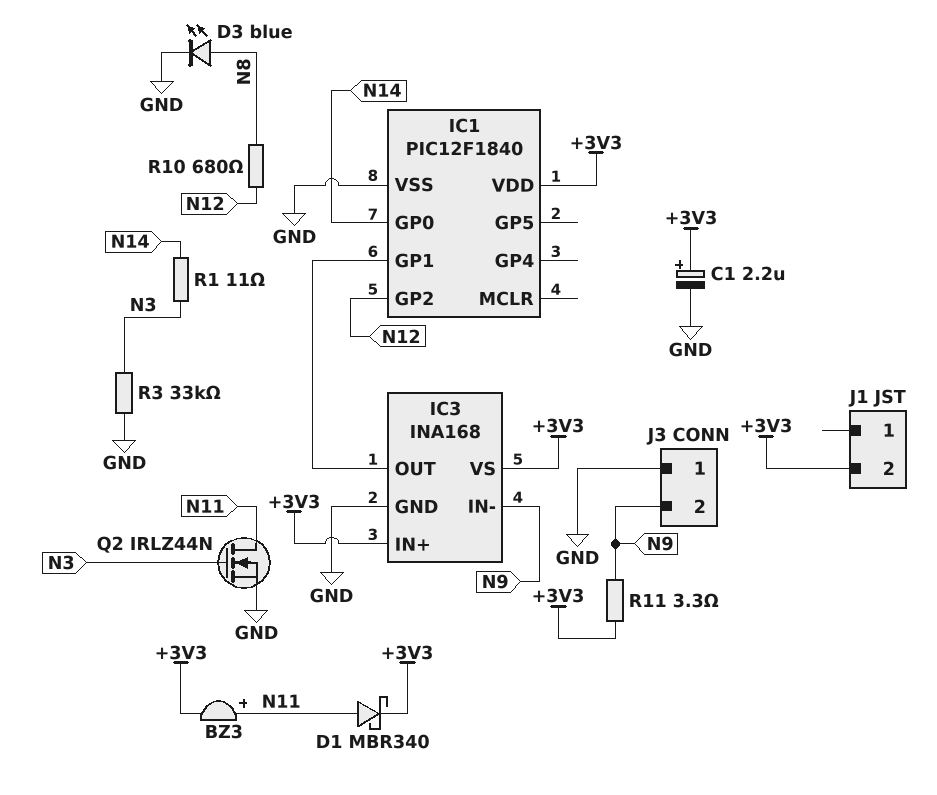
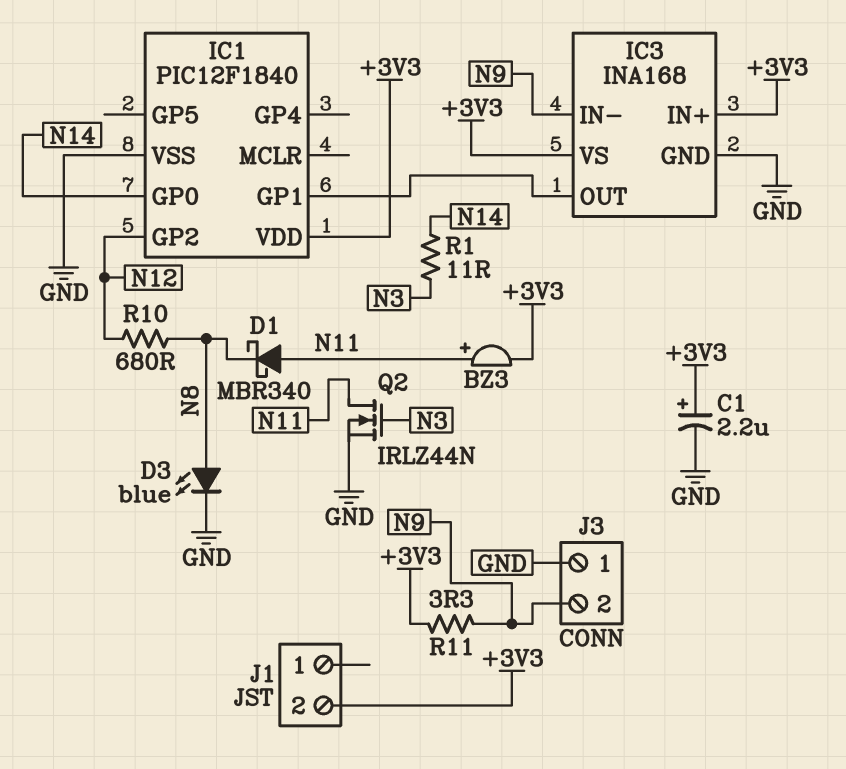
D1: schottky MBR340 (A N11, K +3V3) -> schottky MBR340 (A N11, K N8)
R3: 33k (GND, N3) -> none

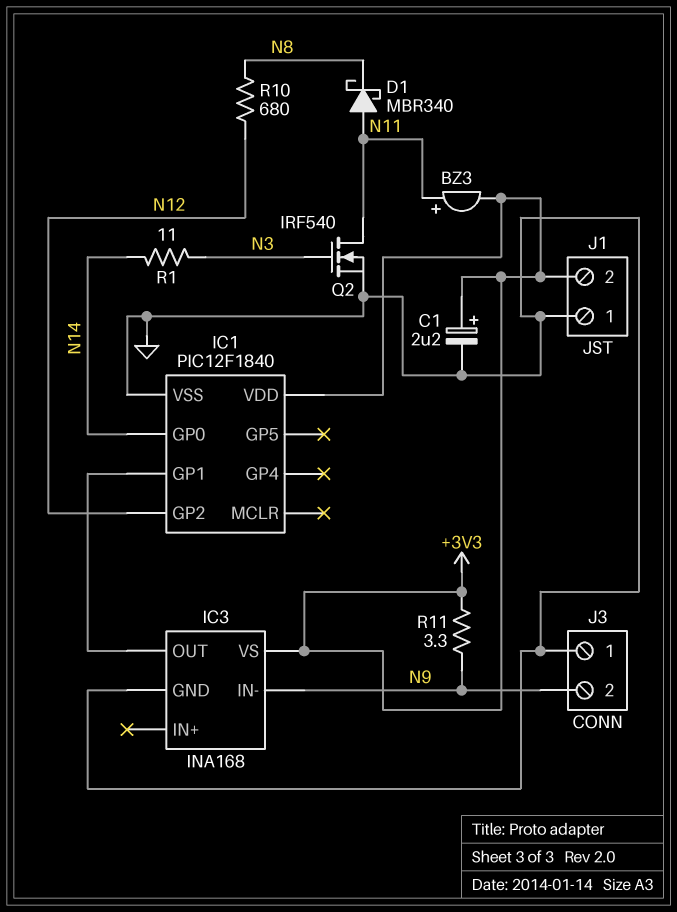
D3: LED blue (A N8, K GND) -> none
IC3 pin IN+: +3V3 -> none
J1 pin 1: none -> GND
Q2: NMOS IRLZ44N (G N3, D N11, S GND) -> NMOS IRF540 (G N3, D N11, S GND)

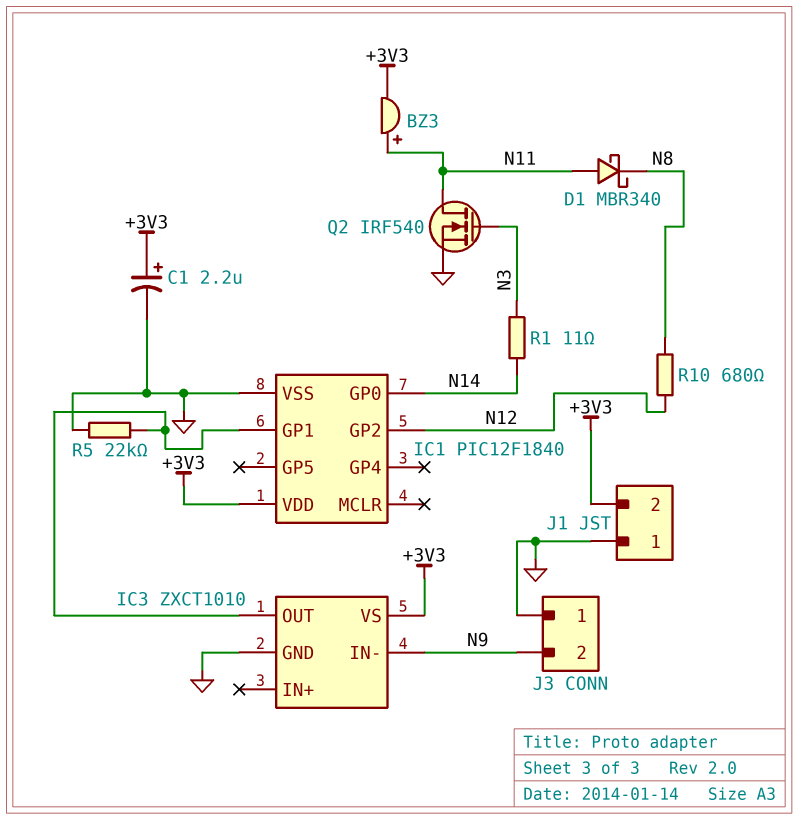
IC3: INA168 -> ZXCT1010
R5: none -> 22k (GND, IC1/GP1)
R11: 3.3 (+3V3, N9) -> none

